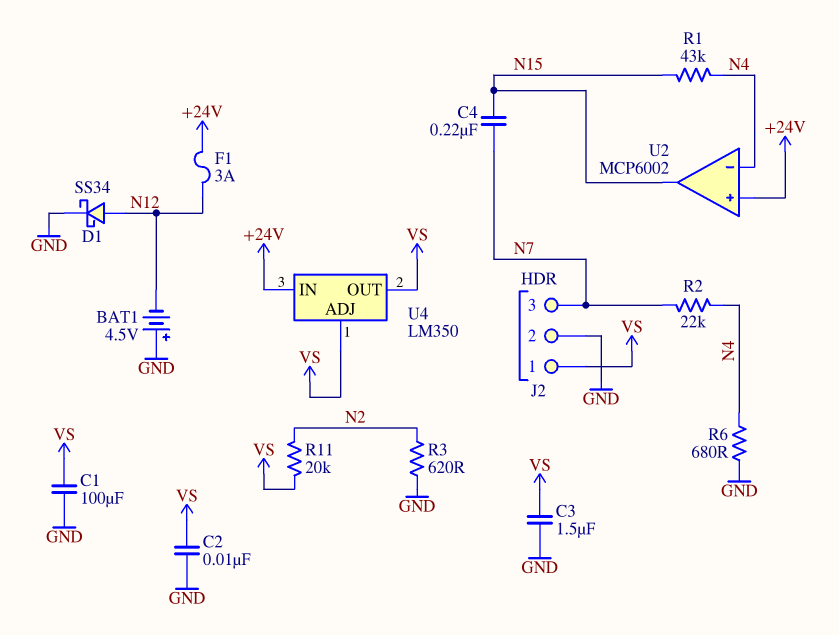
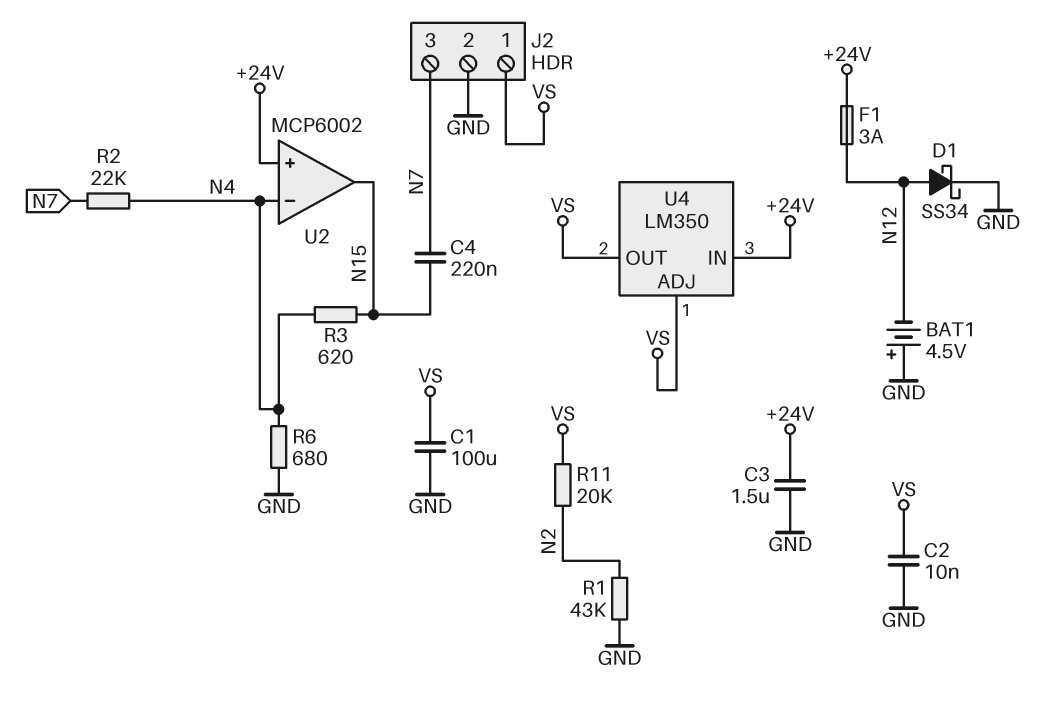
C3: 1.5uF (GND, VS) -> 1.5uF (+24V, GND)
R1: 43k (N4, N15) -> 43k (GND, N2)
R3: 620 (GND, N2) -> 620 (N4, N15)

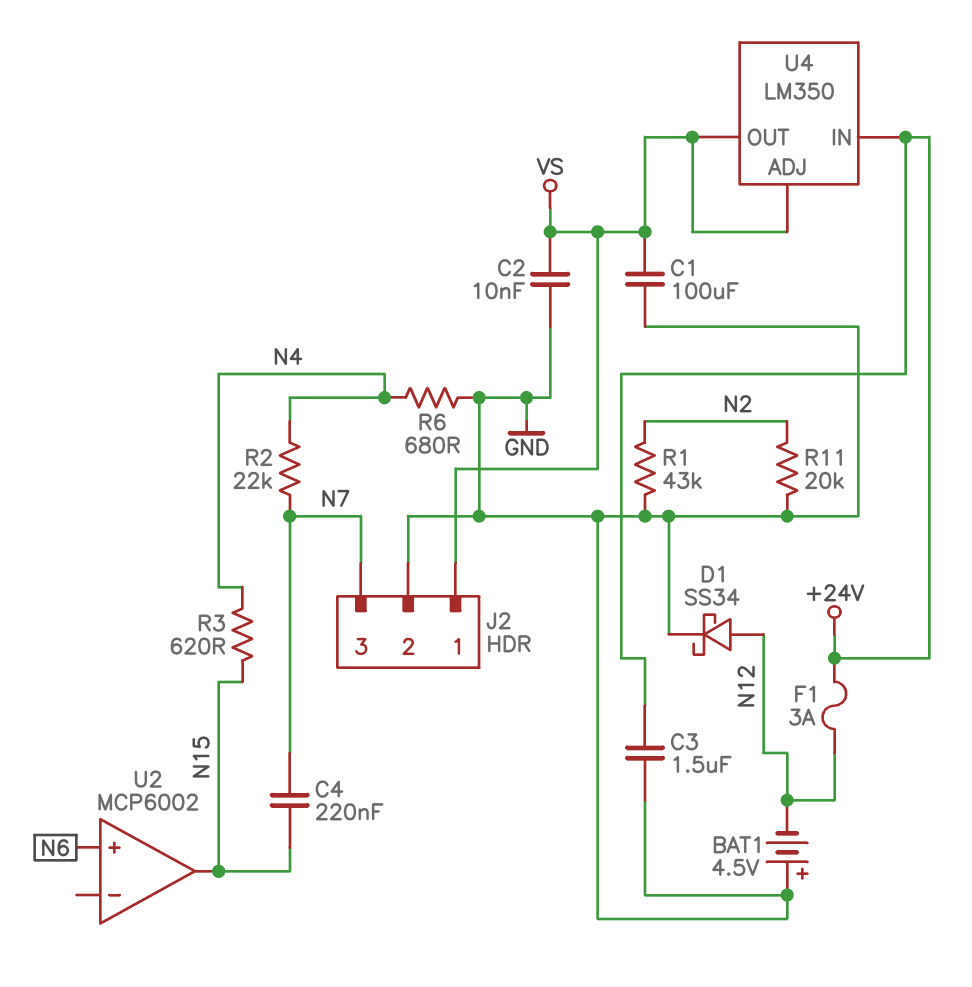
R11: 20k (N2, VS) -> 20k (GND, N2)
U2 pin in+: +24V -> N6
U2 pin in-: N4 -> none

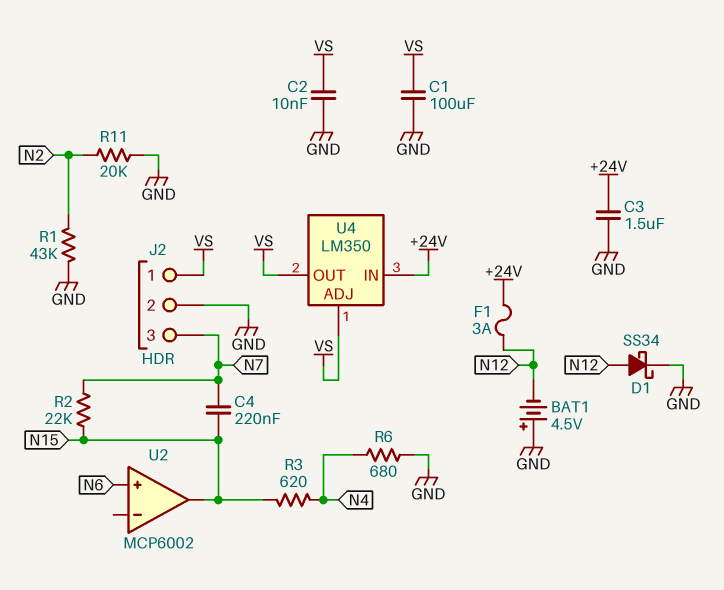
R2: 22k (N4, N7) -> 22k (N7, N15)

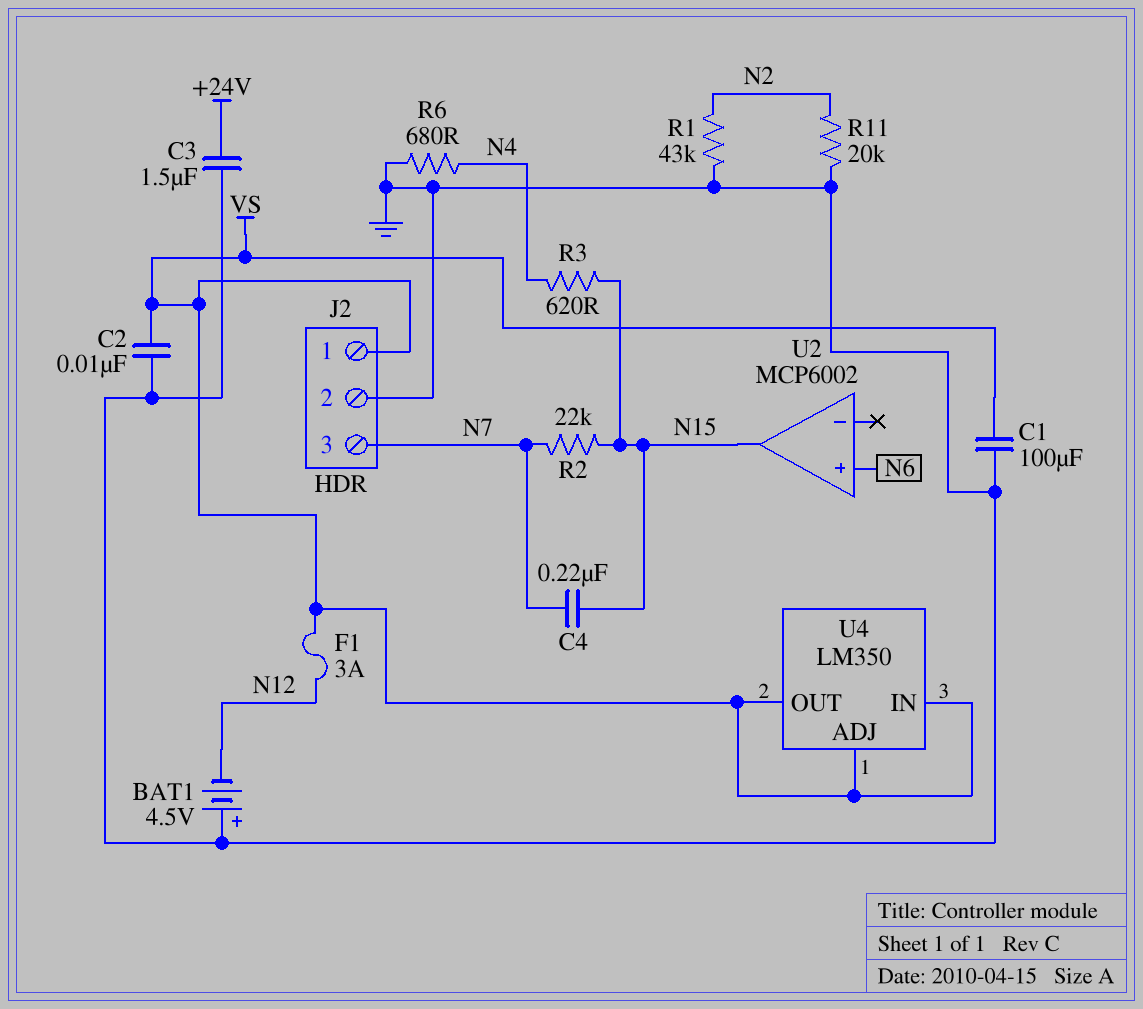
D1: schottky SS34 (A N12, K GND) -> none
F1: 3A (+24V, N12) -> 3A (N12, VS)
U4 pin IN: +24V -> VS

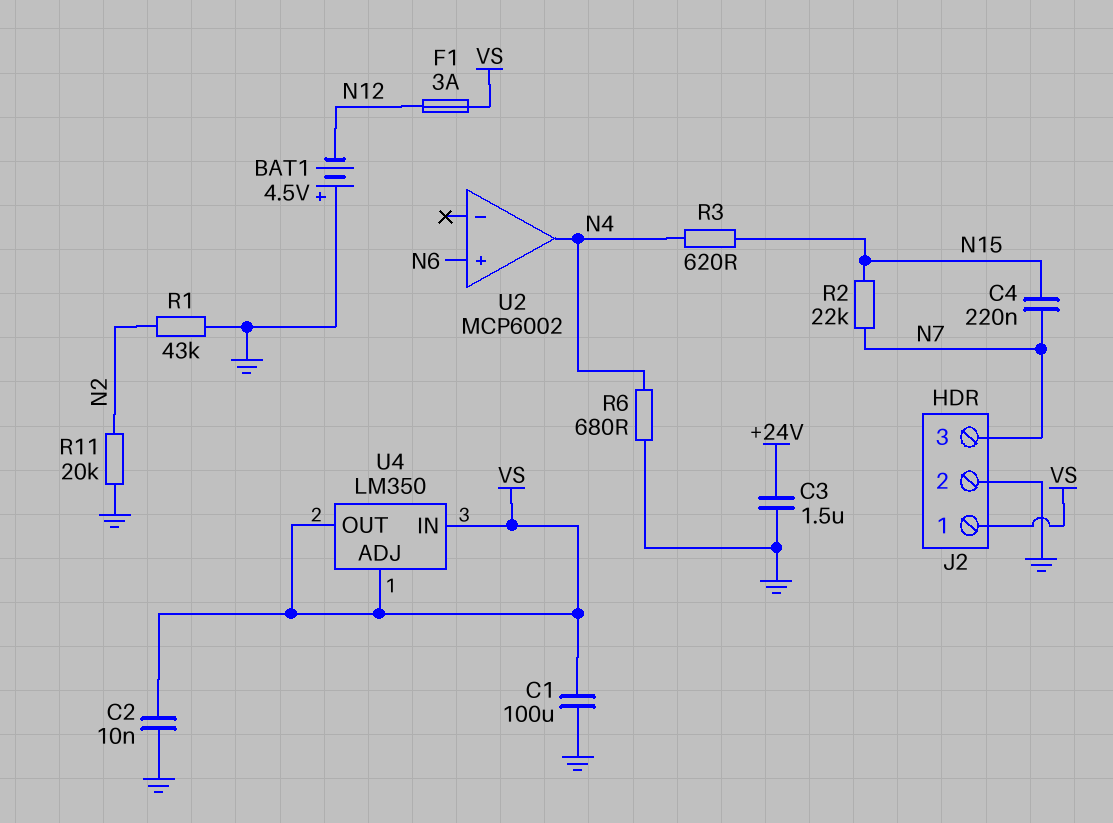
U2 pin out: N15 -> N4

